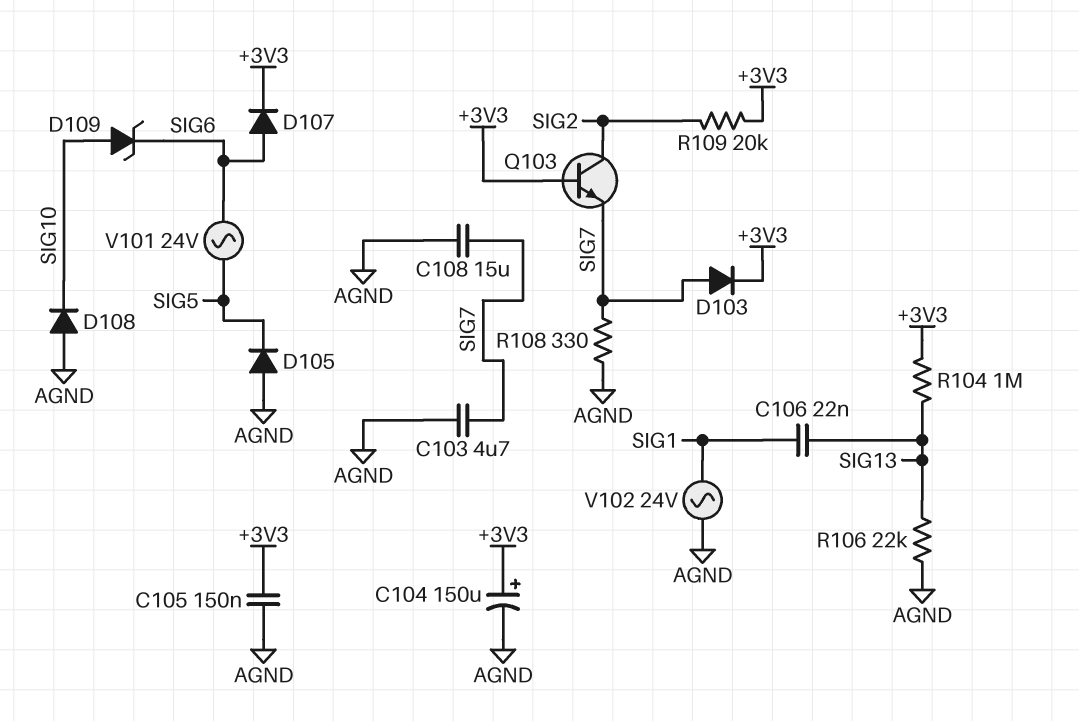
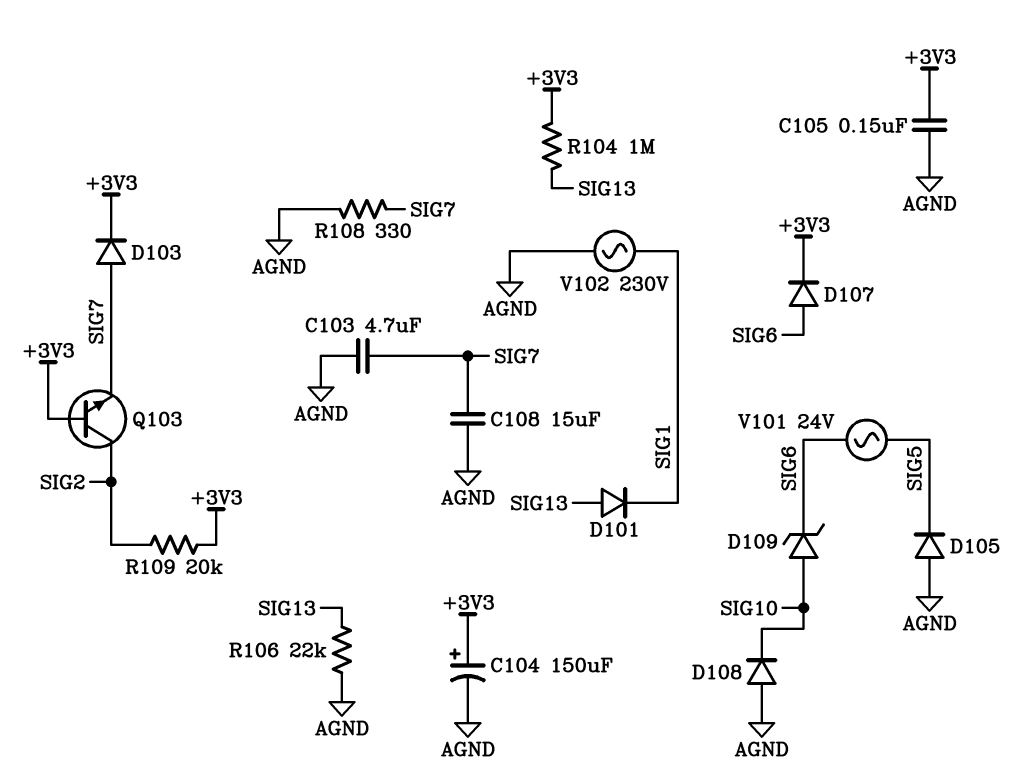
C106: 22nF (SIG1, SIG13) -> none
D101: none -> diode (A SIG13, K SIG1)
V102: AC 24V (AGND, SIG1) -> AC 230V (AGND, SIG1)

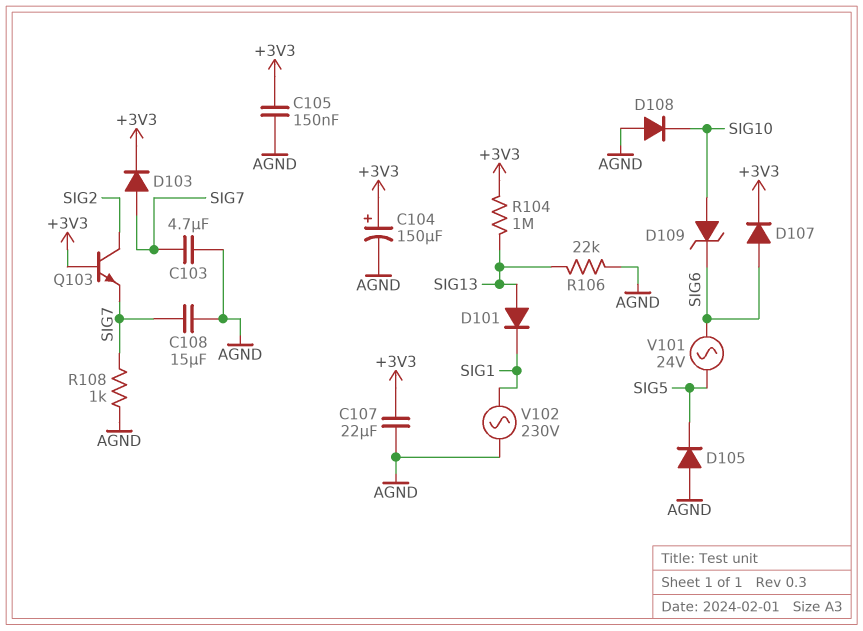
C107: none -> 22uF (+3V3, AGND)
R108: 330 (AGND, SIG7) -> 1k (AGND, SIG7)
R109: 20k (+3V3, SIG2) -> none

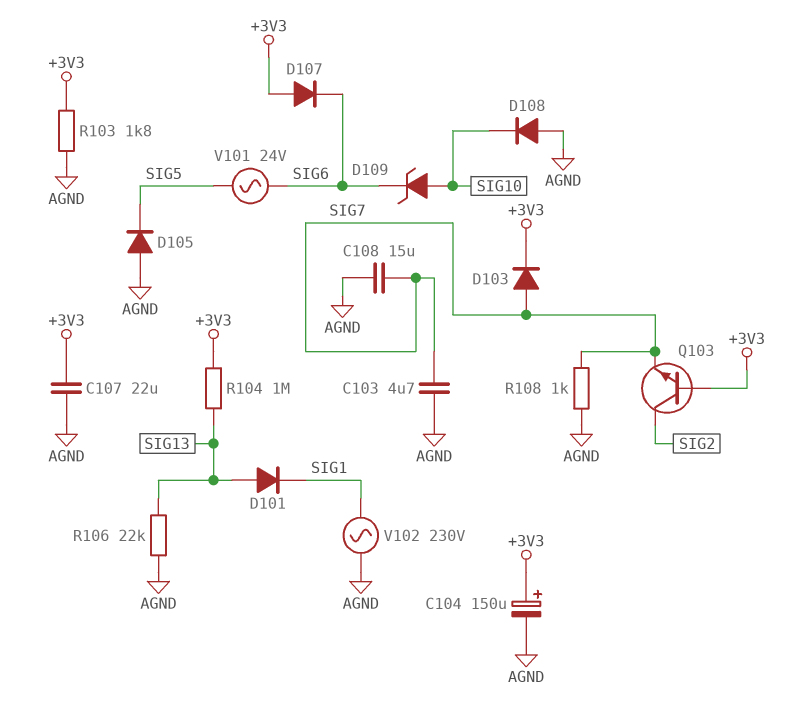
C105: 150nF (+3V3, AGND) -> none
D107: diode (A SIG6, K +3V3) -> diode (A +3V3, K SIG6)
R103: none -> 1.8k (+3V3, AGND)

